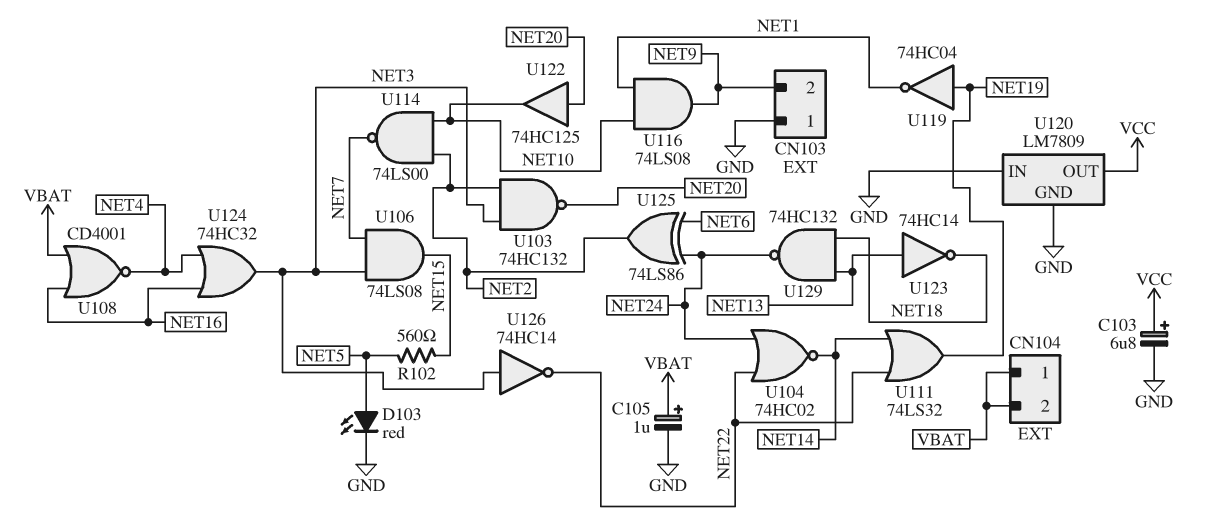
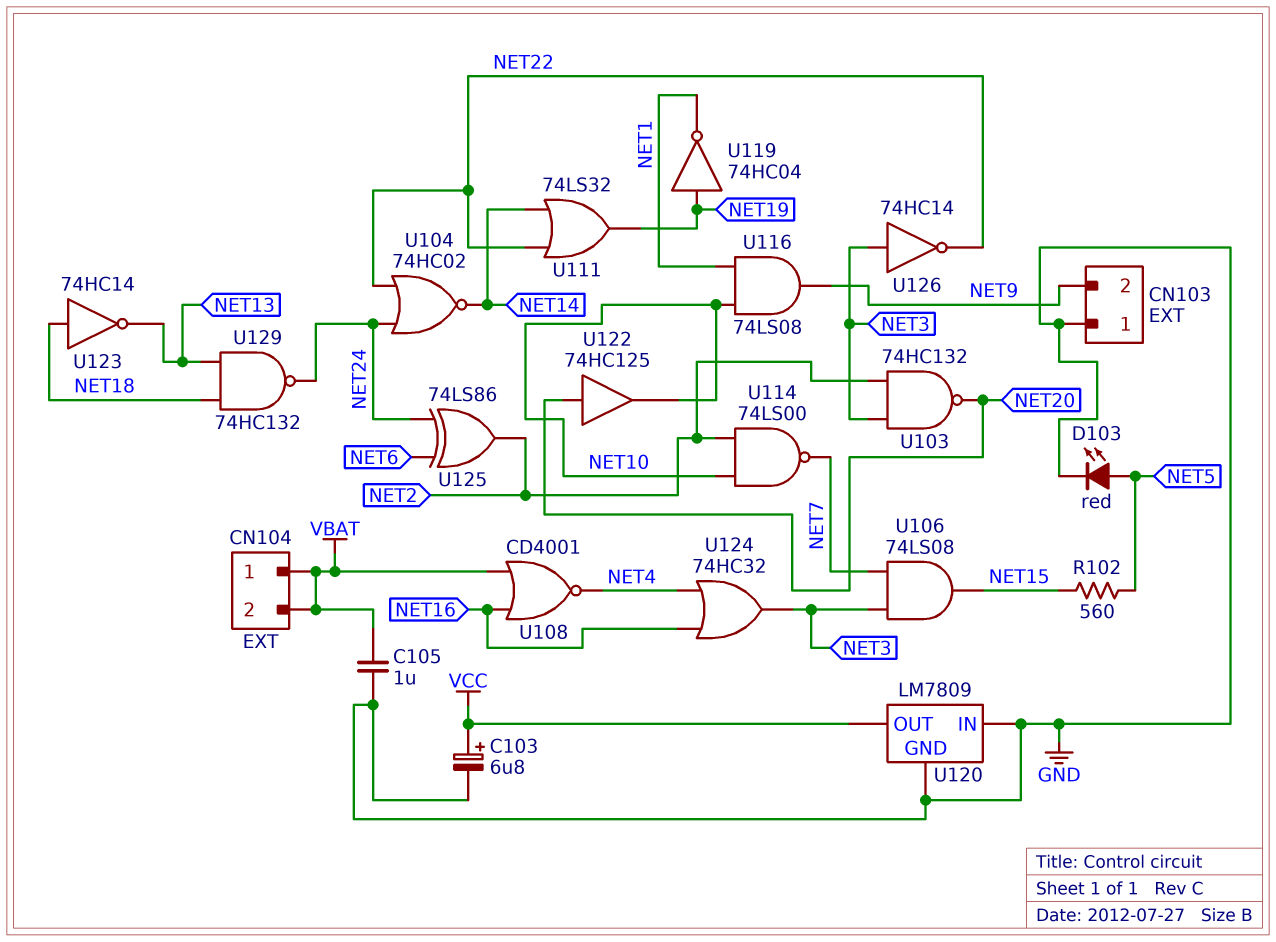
C105: 1uF (plus VBAT, minus GND) -> 1uF (GND, VBAT)
U123: NOT 74HC14 (in NET13, out NET18) -> NOT 74HC14 (in NET18, out NET13)

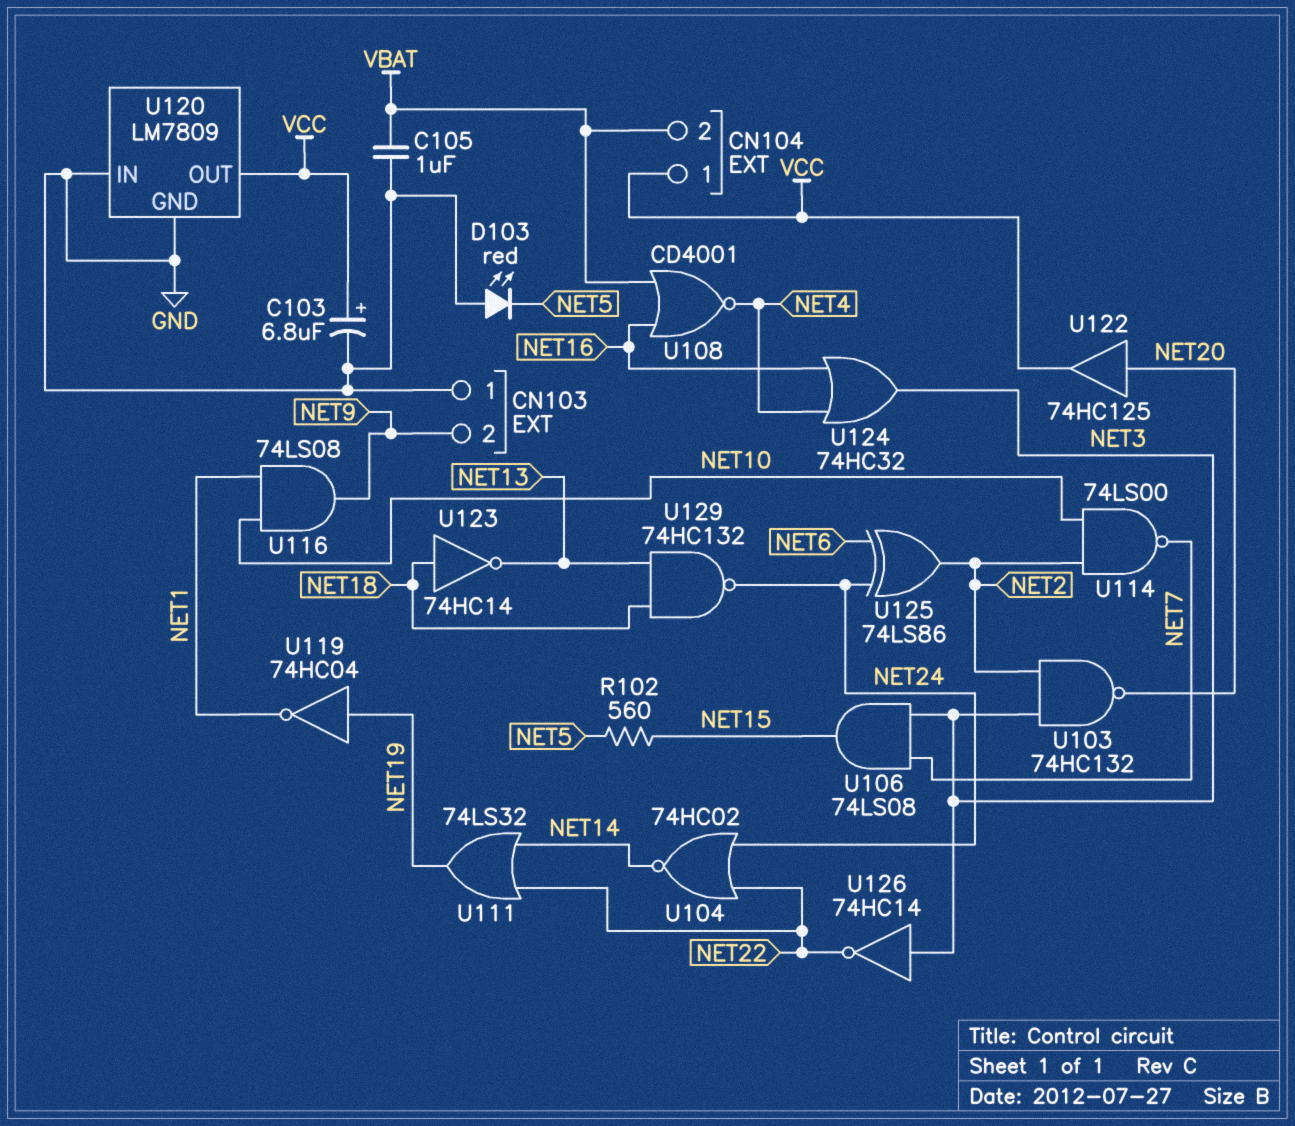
CN104 pin 1: VBAT -> VCC
D103: LED red (A NET5, K GND) -> LED red (A GND, K NET5)
U122: buffer 74HC125 (in NET20, out NET10) -> buffer 74HC125 (in NET20, out VCC)

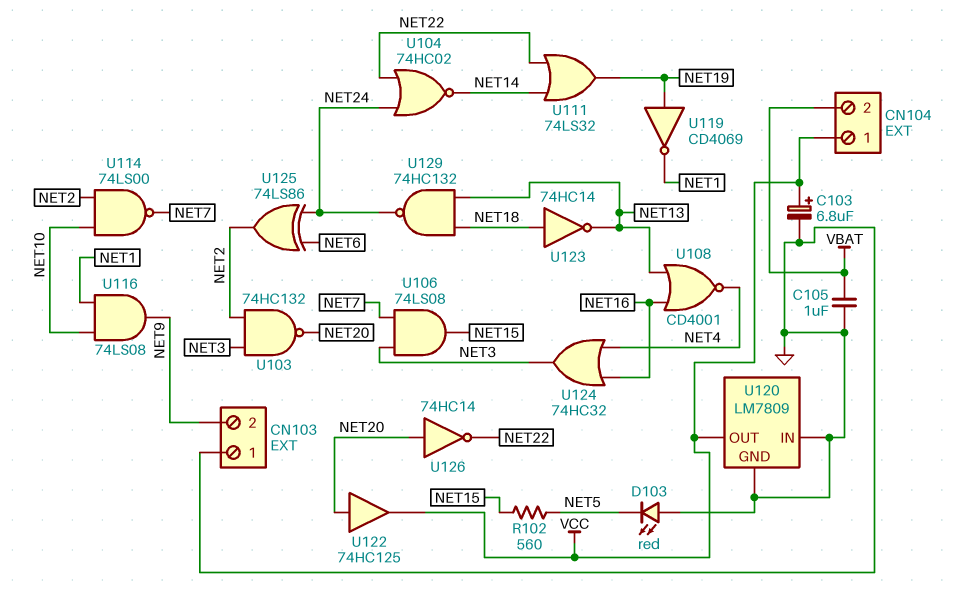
U108: NOR CD4001 (in NET16, in VBAT, out NET4) -> NOR CD4001 (in NET13, in NET16, out NET4)
U119: NOT 74HC04 (in NET19, out NET1) -> NOT CD4069 (in NET19, out NET1)
U126: NOT 74HC14 (in NET3, out NET22) -> NOT 74HC14 (in NET20, out NET22)

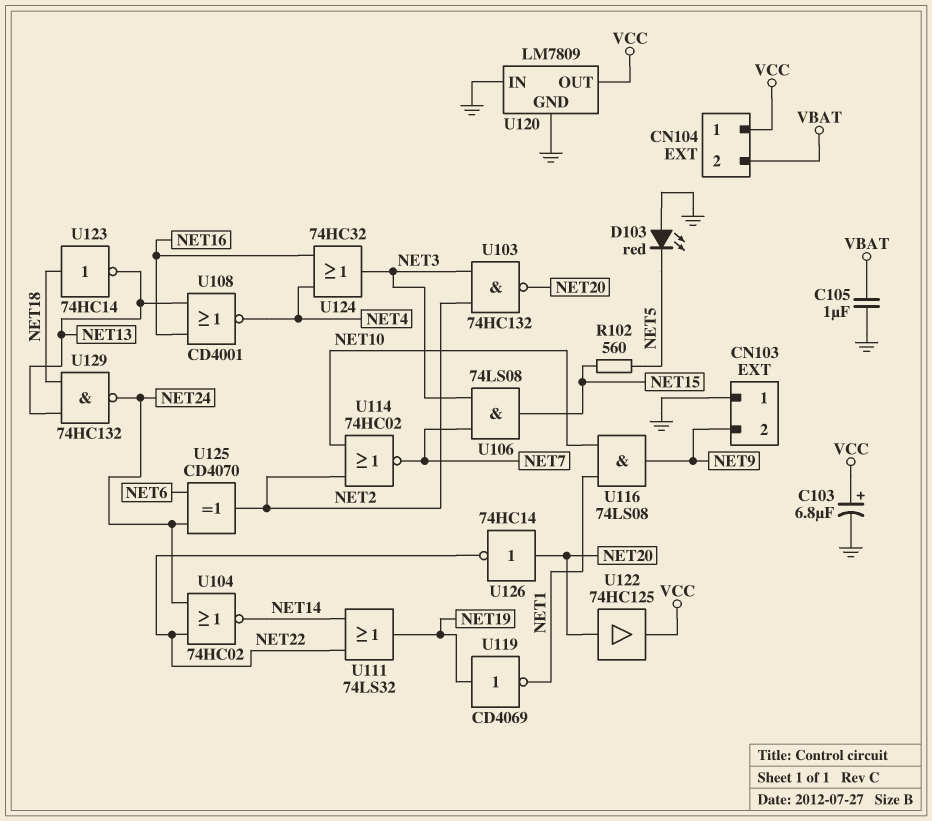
U114: NAND 74LS00 (in NET2, in NET10, out NET7) -> NOR 74HC02 (in NET2, in NET10, out NET7)
U125: XOR 74LS86 (in NET6, in NET24, out NET2) -> XOR CD4070 (in NET6, in NET24, out NET2)

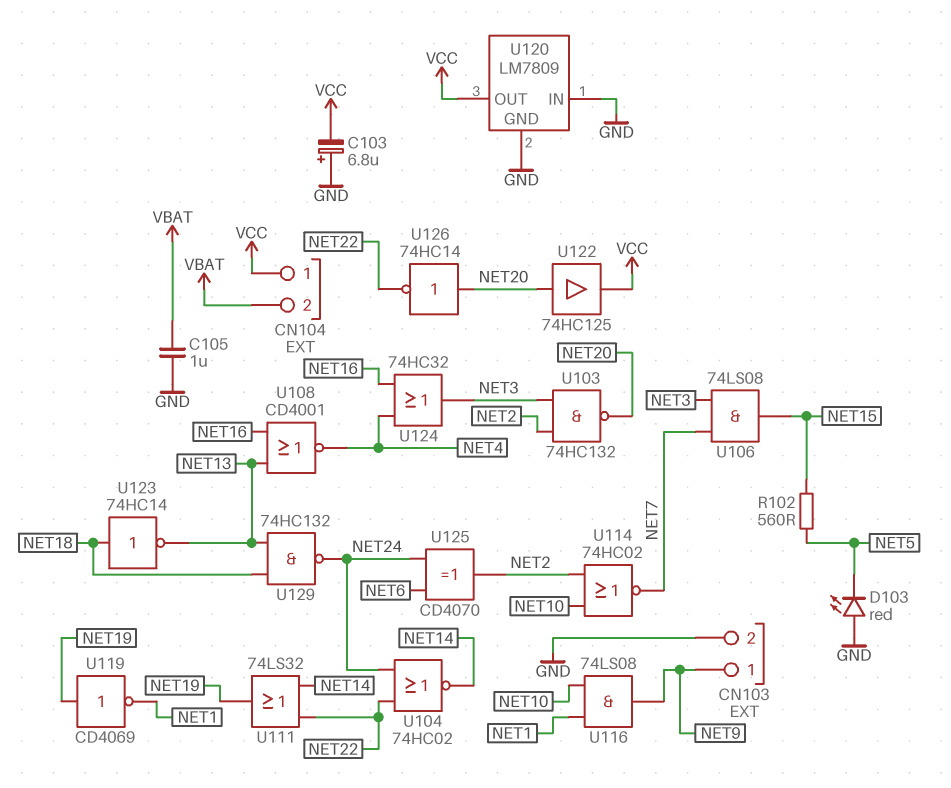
C103: 6.8uF (plus VCC, minus GND) -> 6.8uF (plus GND, minus VCC)
CN103 pin 1: GND -> NET9
CN103 pin 2: NET9 -> GND

